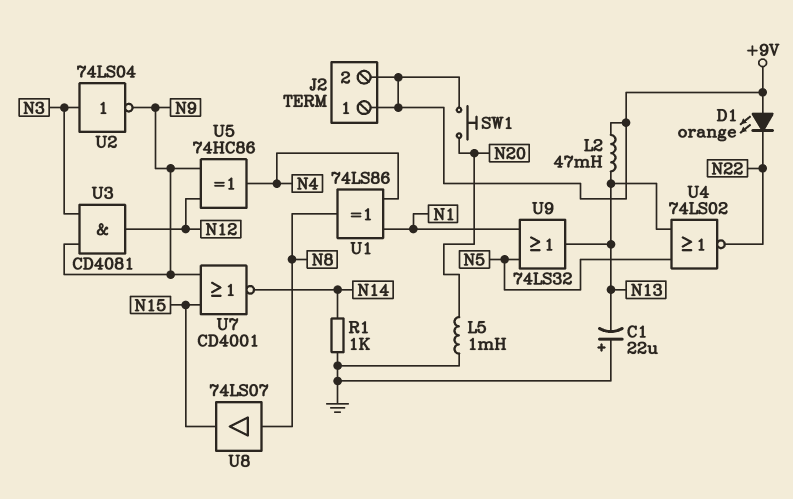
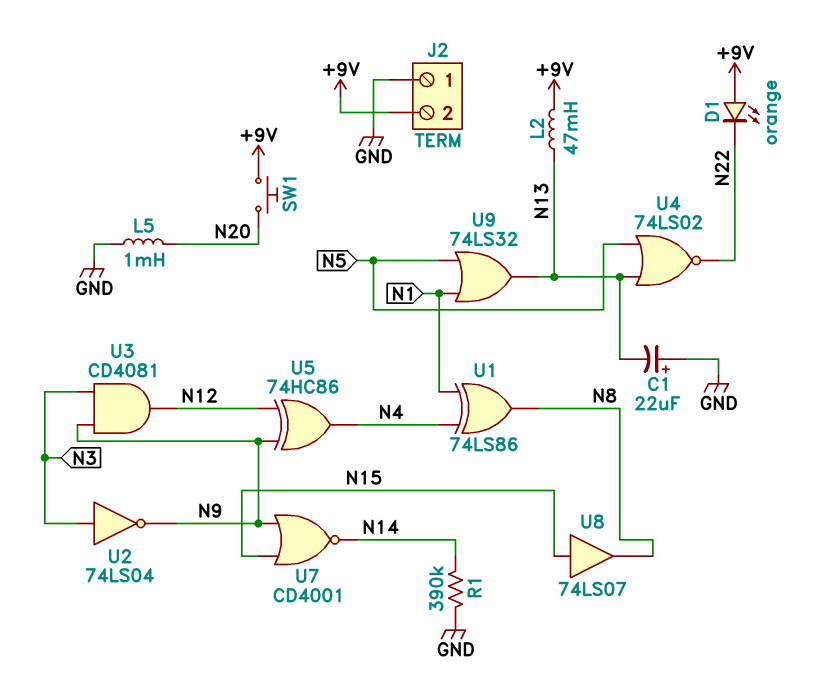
J2 pin 1: +9V -> GND
R1: 1k (GND, N14) -> 390k (GND, N14)
U8: buffer 74LS07 (in N8, out N15) -> buffer 74LS07 (in N15, out N8)

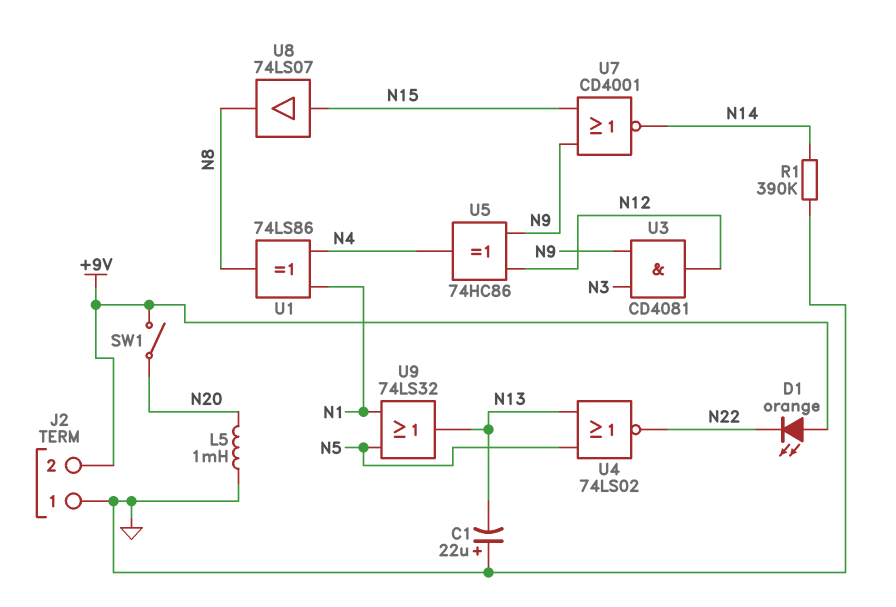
L2: 47mH (+9V, N13) -> none
SW1: button (+9V, N20) -> switch (+9V, N20)
U2: NOT 74LS04 (in N3, out N9) -> none

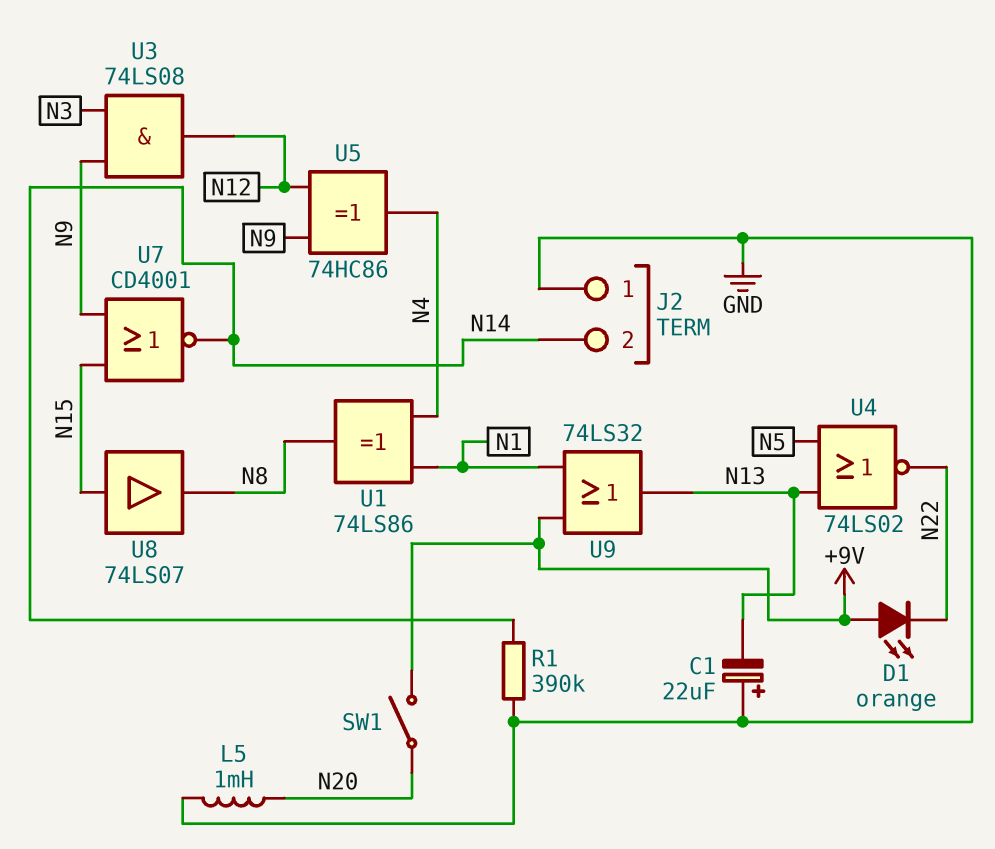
J2 pin 2: +9V -> N14
U3: AND CD4081 (in N3, in N9, out N12) -> AND 74LS08 (in N3, in N9, out N12)
U9: OR 74LS32 (in N1, in N5, out N13) -> OR 74LS32 (in +9V, in N1, out N13)

